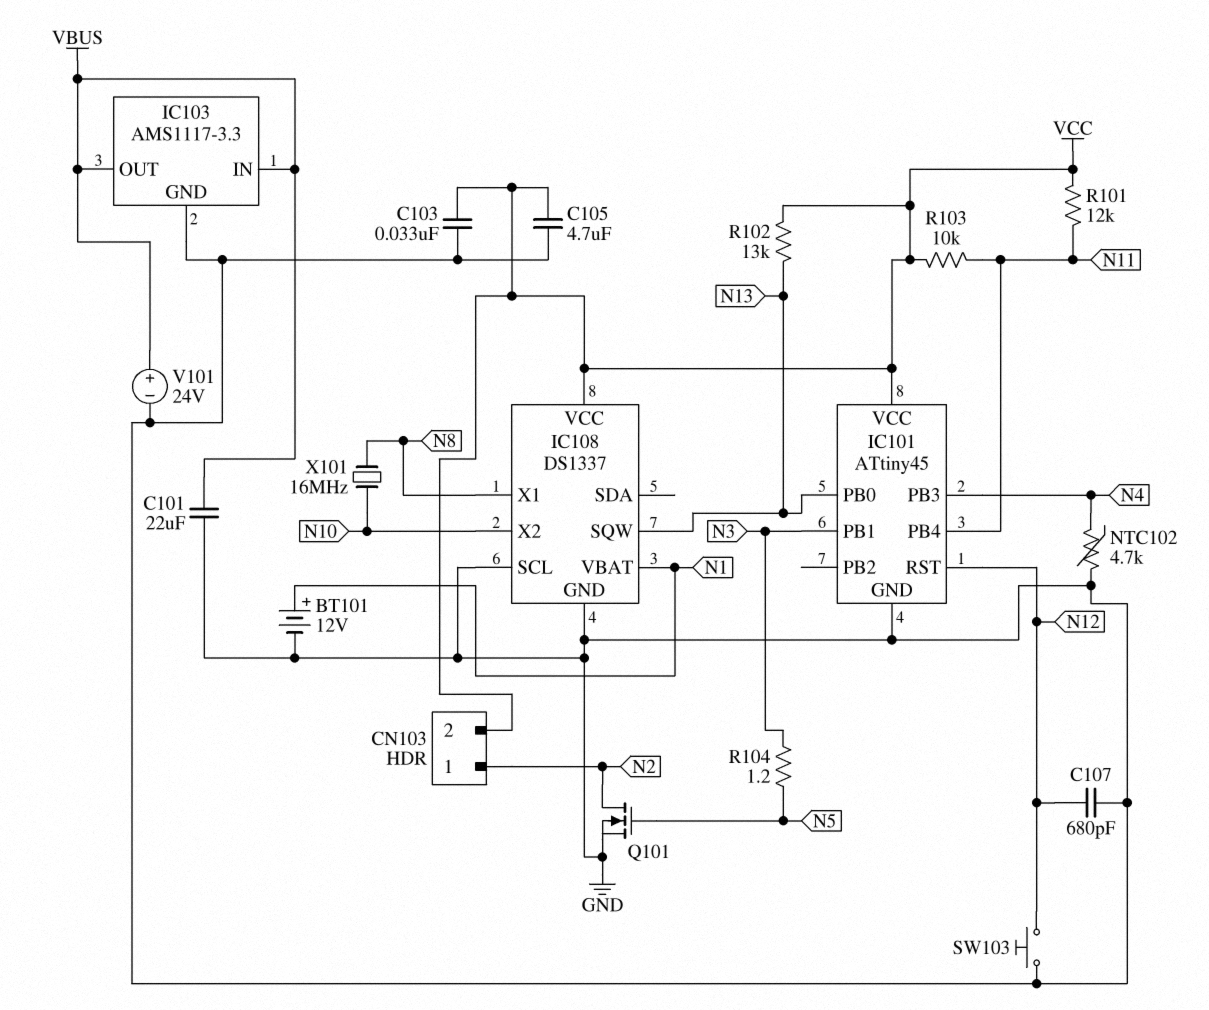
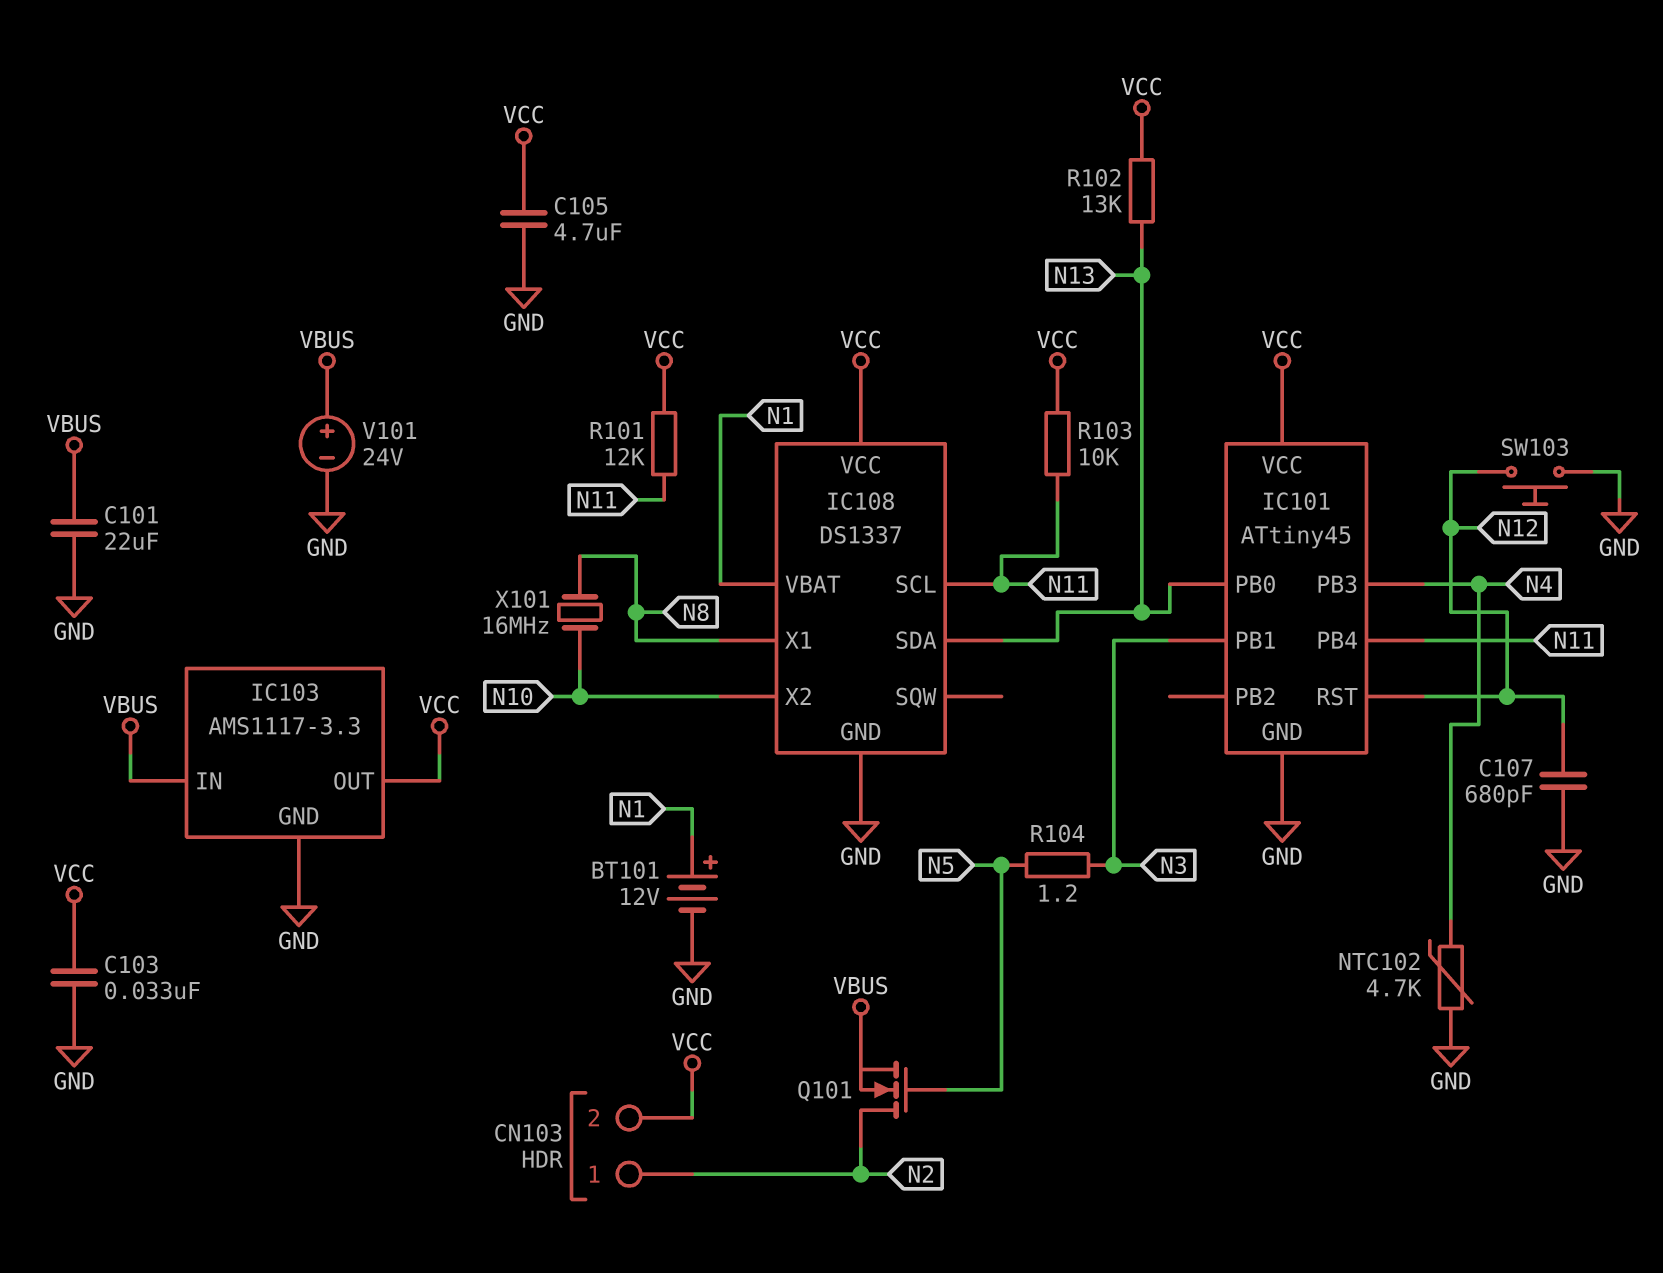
IC103 pin OUT: VBUS -> VCC
IC108 pin SCL: GND -> N11
IC108 pin SDA: none -> N13
IC108 pin SQW: N13 -> none
Q101: NMOS (G N5, D N2, S GND) -> NMOS (G N5, D N2, S VBUS)

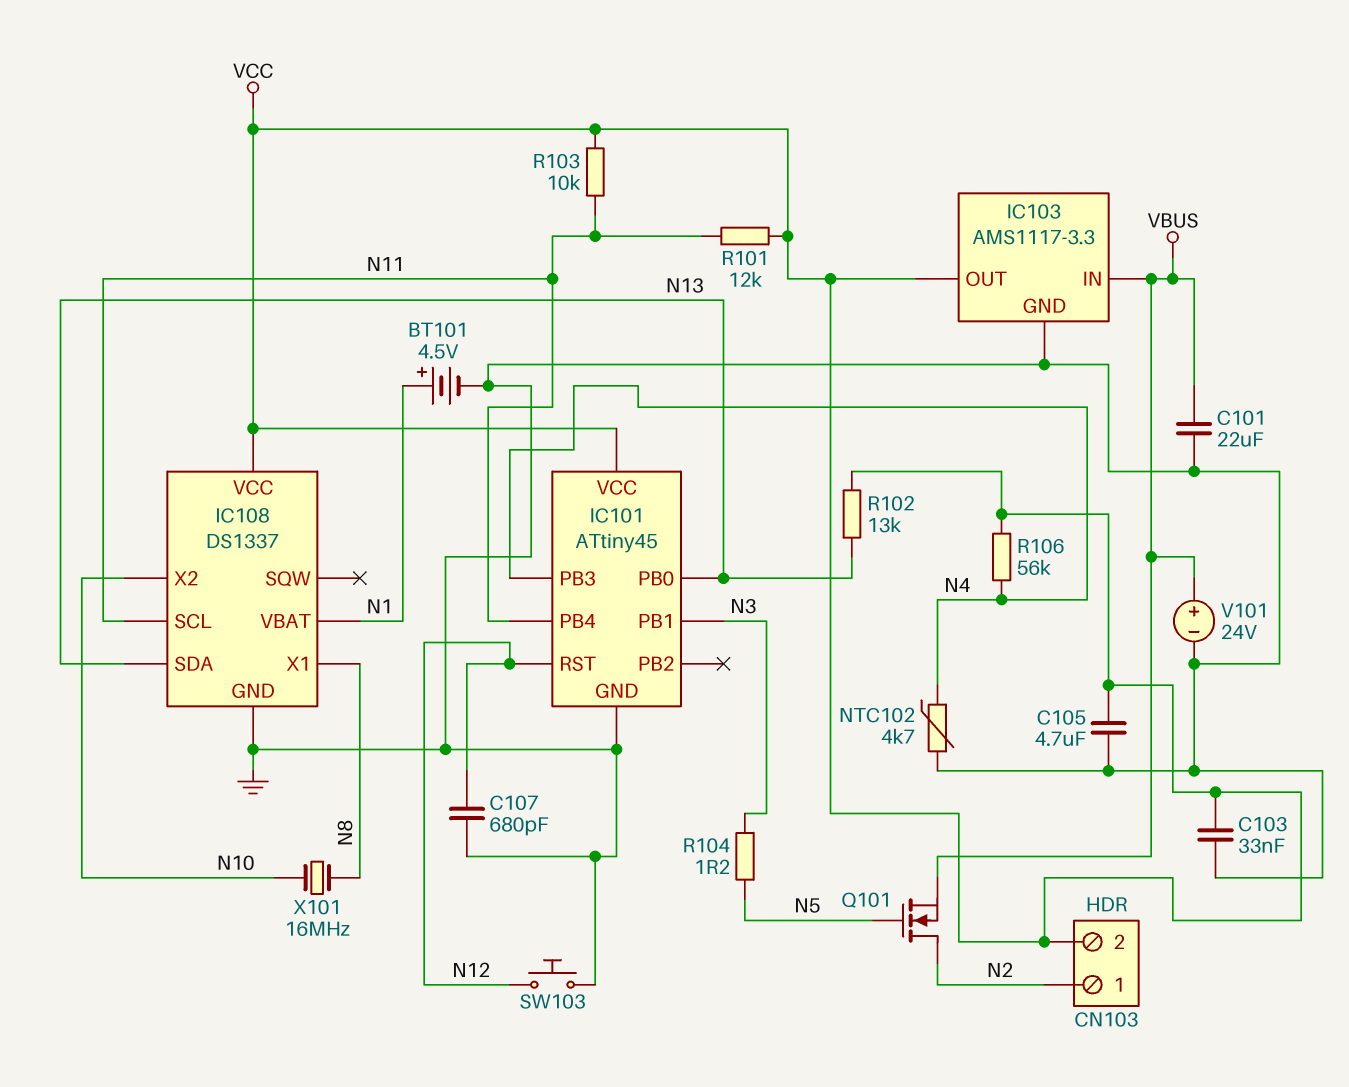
BT101: 12V (plus N1, minus GND) -> 4.5V (plus N1, minus GND)
R106: none -> 56k (N4, VCC)

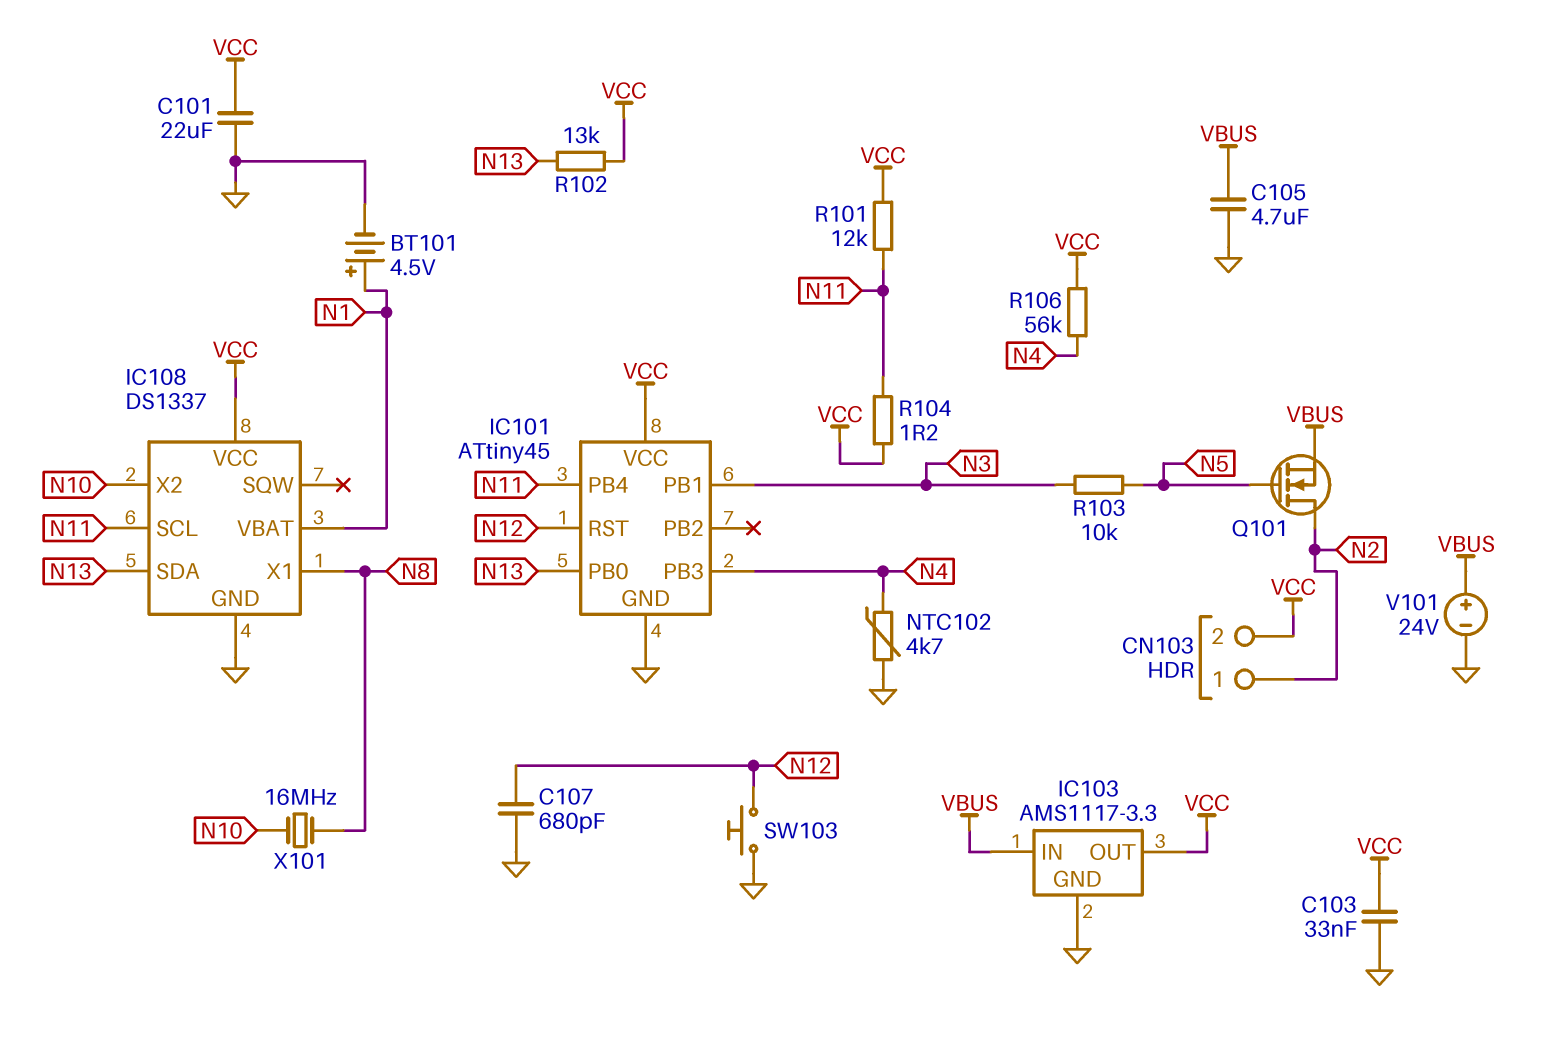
C101: 22uF (GND, VBUS) -> 22uF (GND, VCC)
C105: 4.7uF (GND, VCC) -> 4.7uF (GND, VBUS)
R103: 10k (N11, VCC) -> 10k (N3, N5)
R104: 1.2 (N3, N5) -> 1.2 (N11, VCC)

